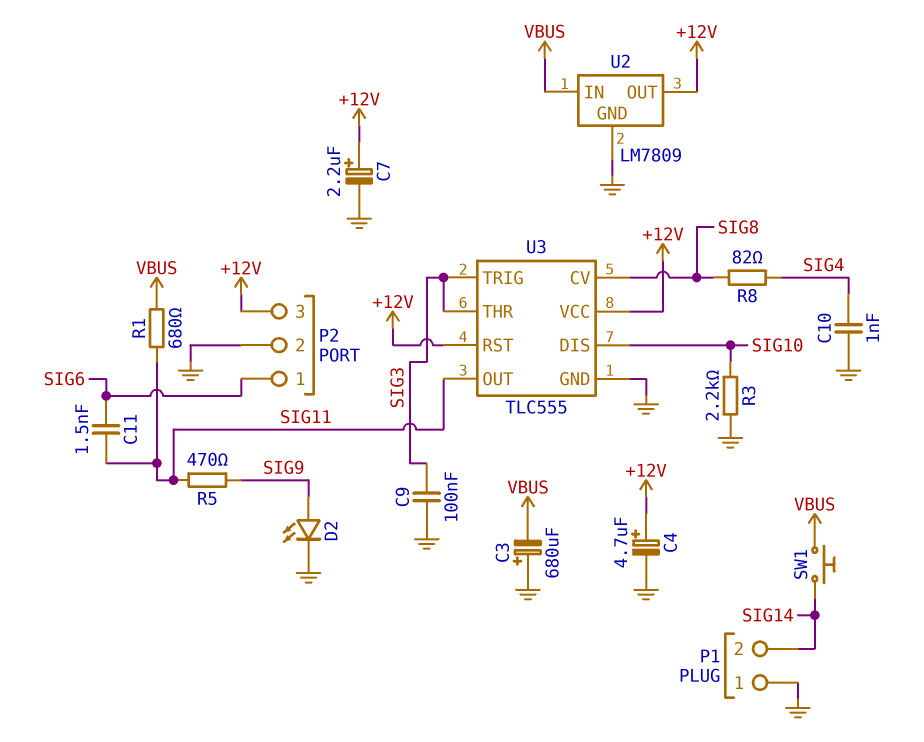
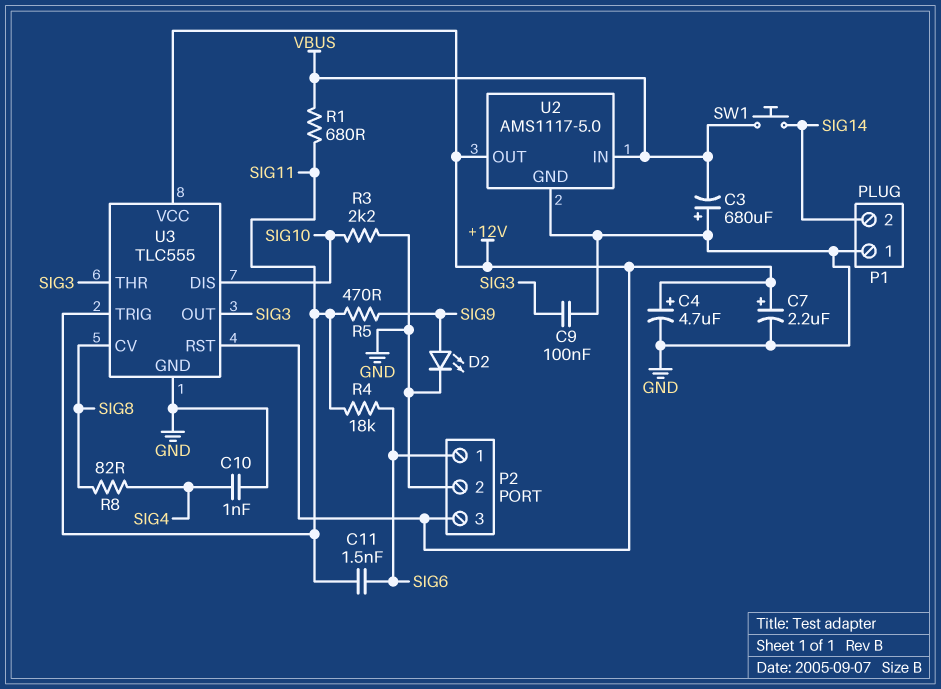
R4: none -> 18k (SIG6, SIG11)
U2: LM7809 -> AMS1117-5.0
U3 pin OUT: SIG11 -> SIG3
U3 pin TRIG: SIG3 -> SIG11

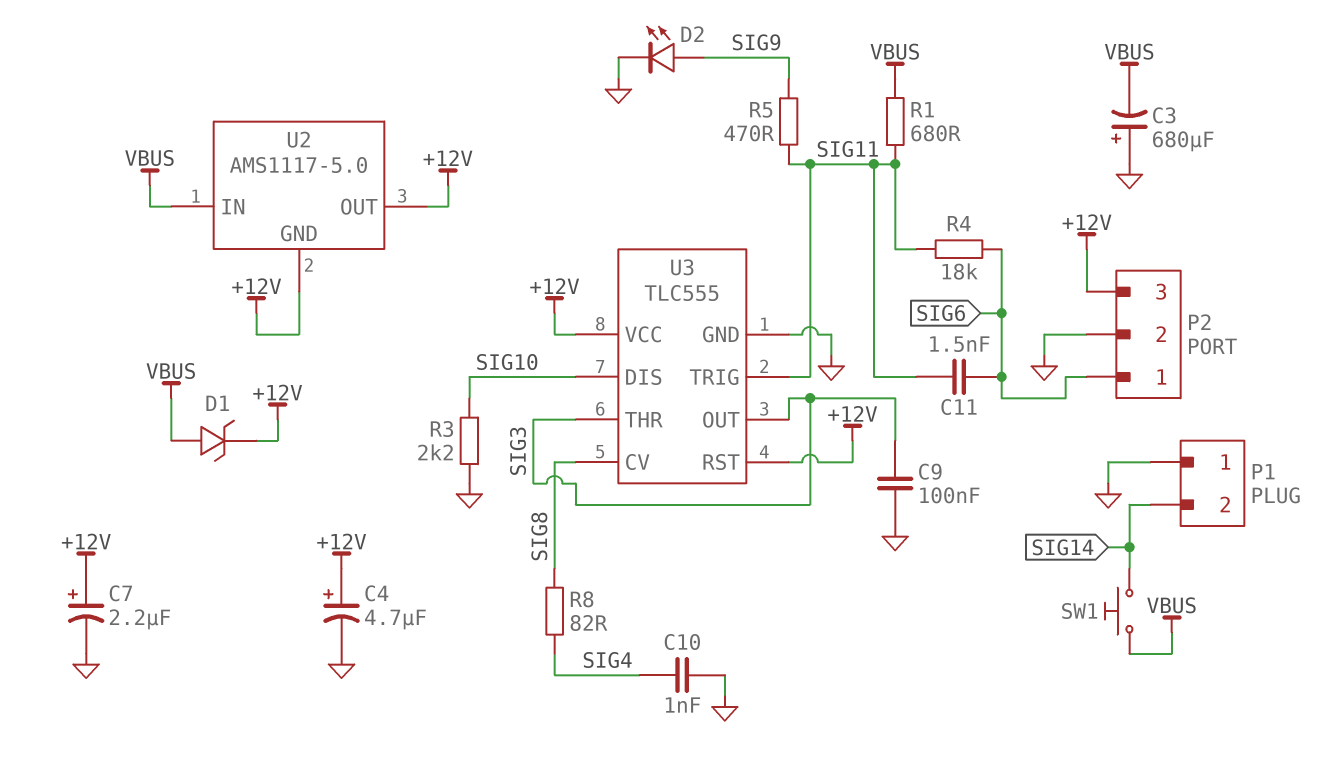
D1: none -> zener (A VBUS, K +12V)
U2 pin GND: GND -> +12V

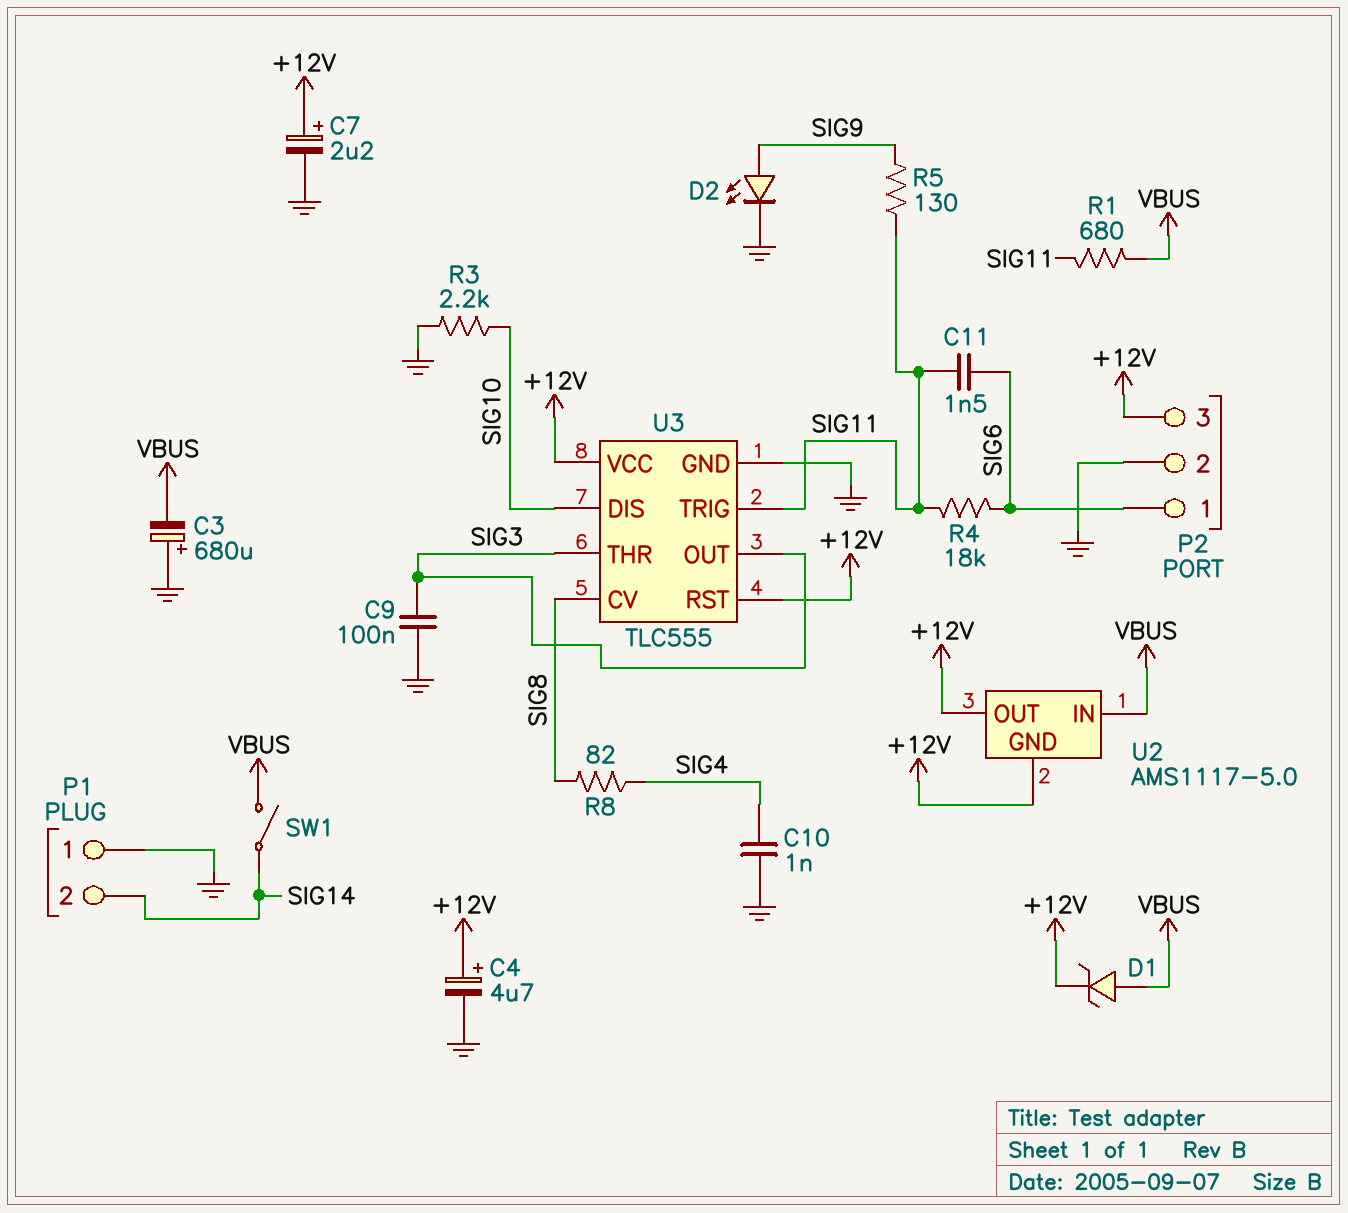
R5: 470 (SIG9, SIG11) -> 130 (SIG9, SIG11)
SW1: button (SIG14, VBUS) -> switch (SIG14, VBUS)

